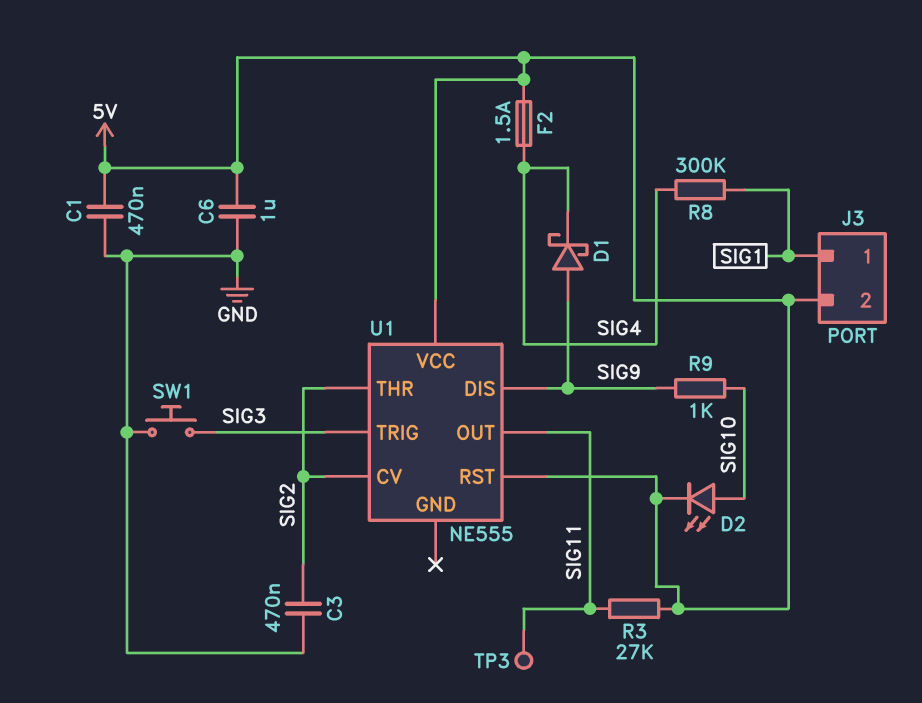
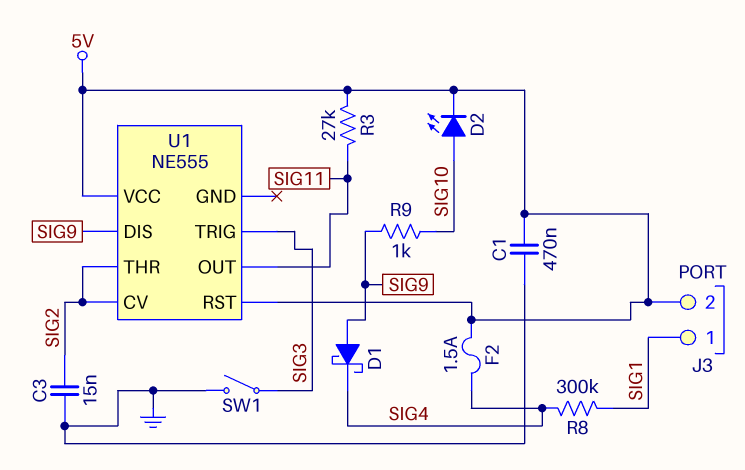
C3: 470nF (GND, SIG2) -> 15nF (GND, SIG2)
C6: 1uF (5V, GND) -> none
SW1: button (GND, SIG3) -> switch (GND, SIG3)
TP3: test point (SIG11) -> none

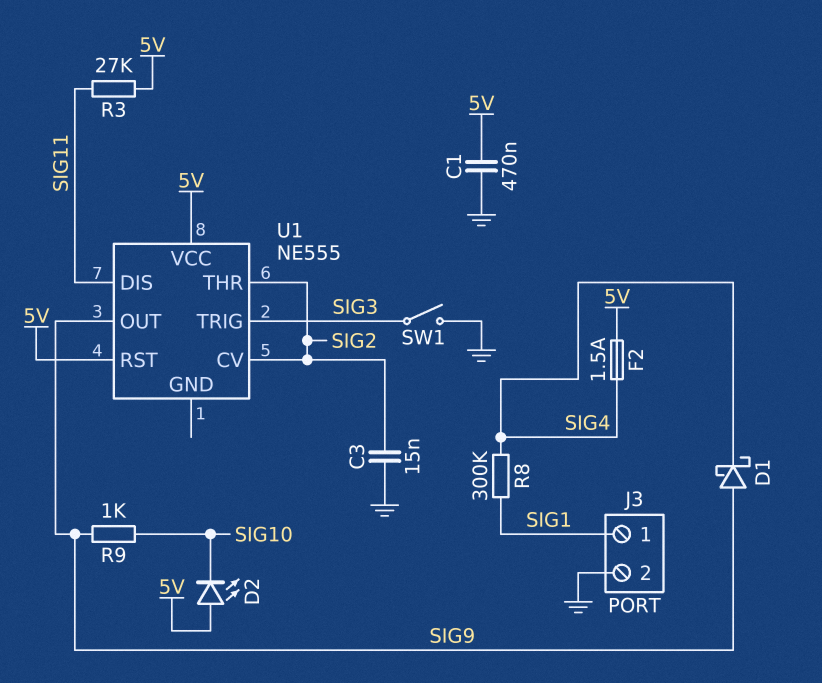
D2: LED (A SIG10, K 5V) -> LED (A 5V, K SIG10)
J3 pin 2: 5V -> GND
U1 pin DIS: SIG9 -> SIG11
U1 pin OUT: SIG11 -> SIG9

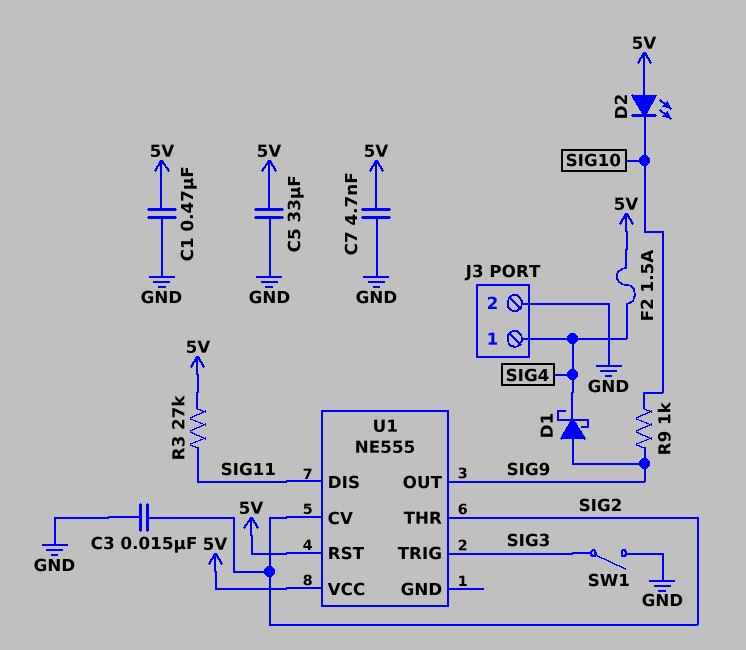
C5: none -> 33uF (5V, GND)
C7: none -> 4.7nF (5V, GND)
J3 pin 1: SIG1 -> SIG4
R8: 300k (SIG1, SIG4) -> none

